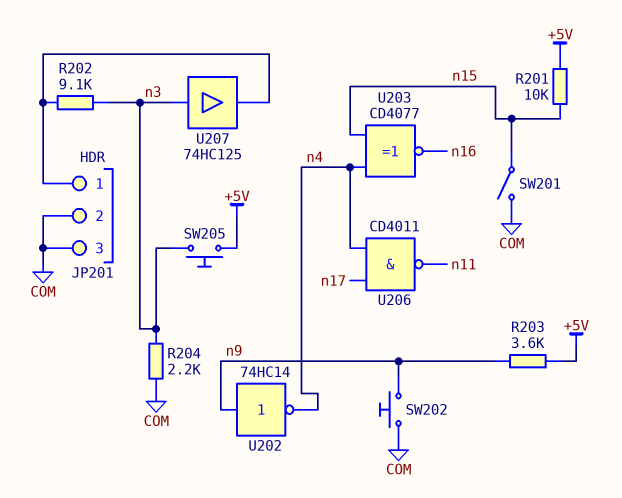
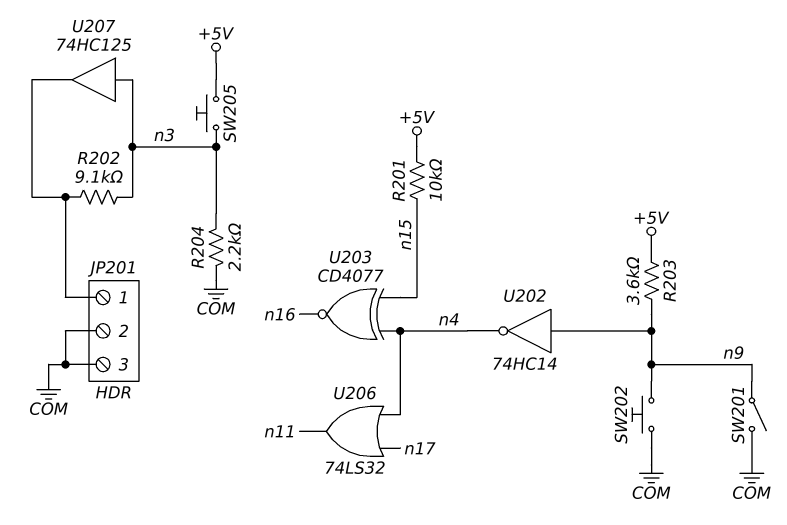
SW201: switch (COM, n15) -> switch (COM, n9)
U206: NAND CD4011 (in n4, in n17, out n11) -> OR 74LS32 (in n4, in n17, out n11)

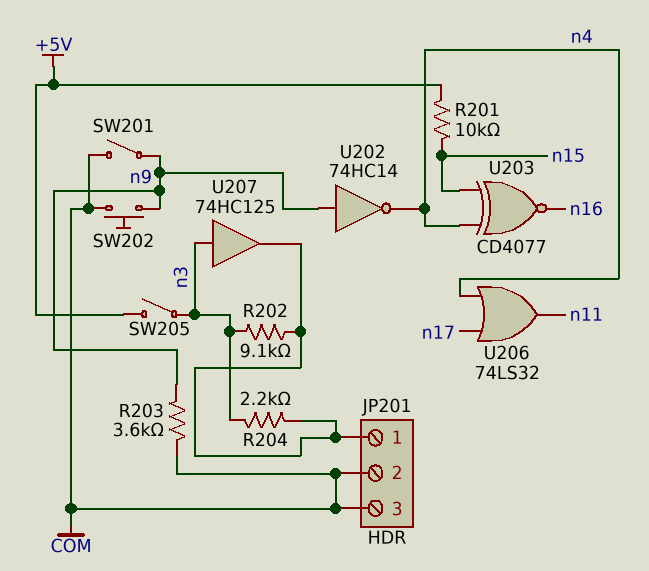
R203: 3.6k (+5V, n9) -> 3.6k (COM, n9)
R204: 2.2k (COM, n3) -> 2.2k (JP201/1, n3)
SW205: button (+5V, n3) -> switch (+5V, n3)

